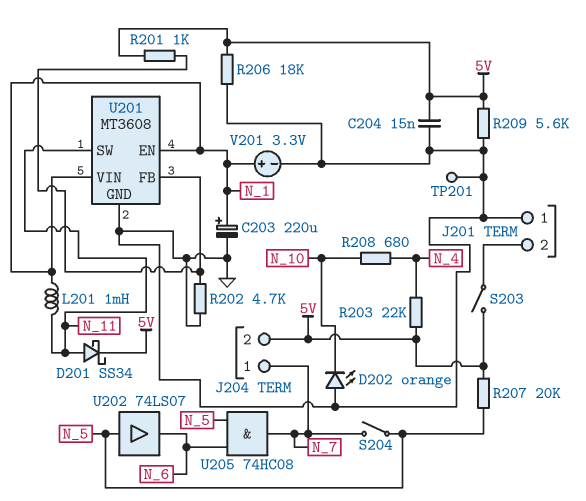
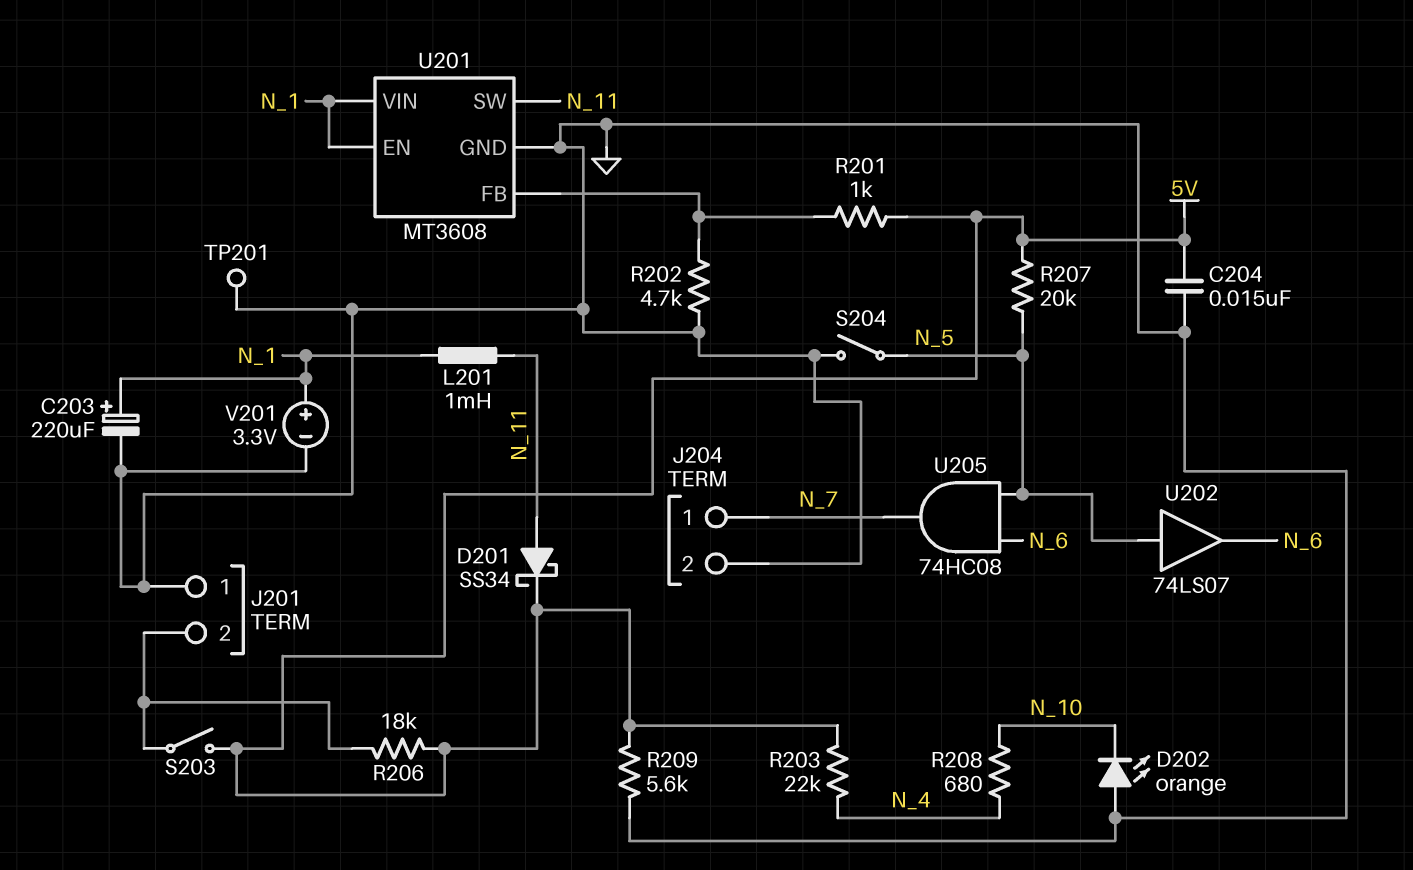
J204 pin 2: 5V -> GND
R206: 18k (5V, GND) -> 18k (5V, J201/2)
S204: switch (N_5, N_7) -> switch (GND, N_5)

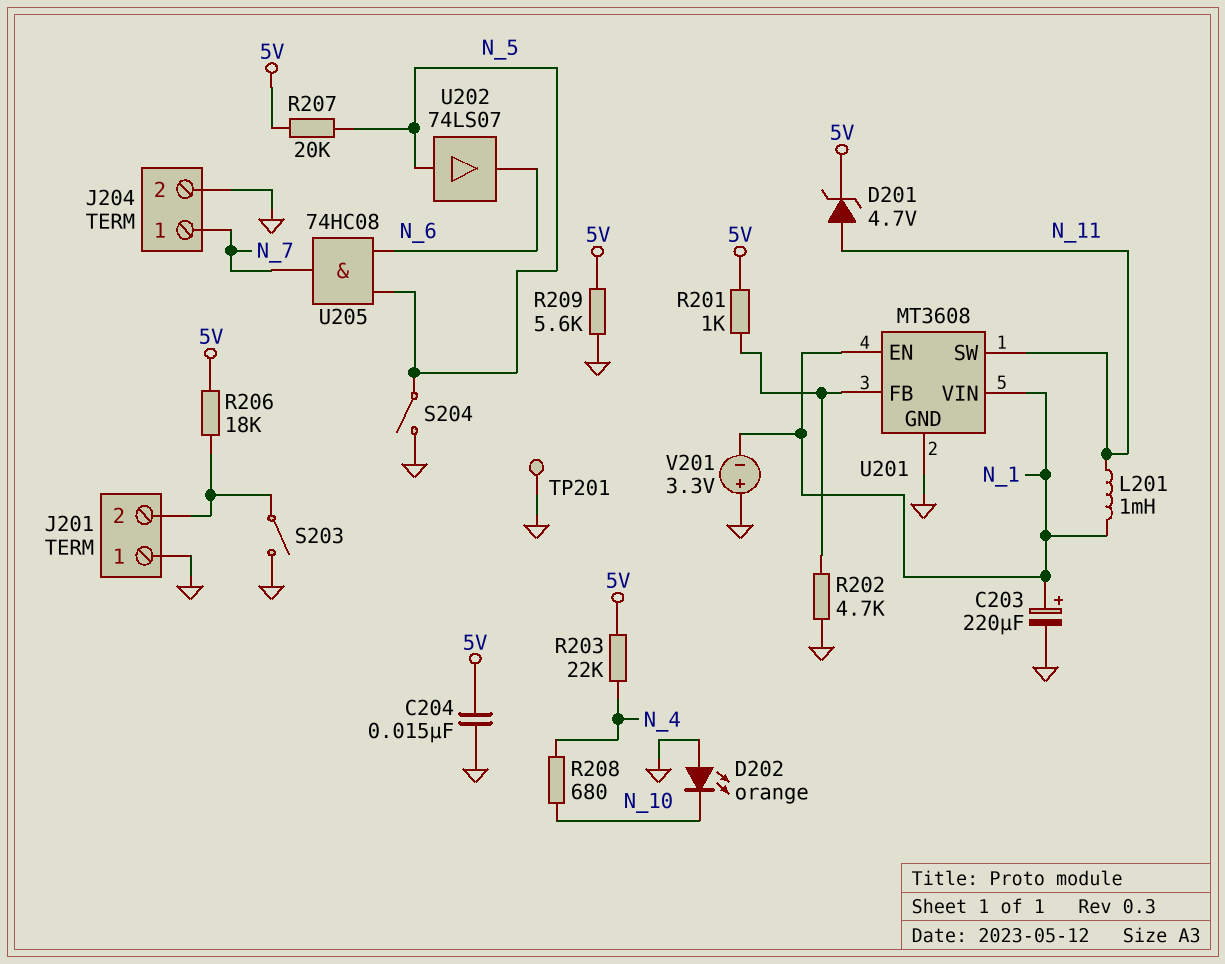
D201: schottky SS34 (A N_11, K 5V) -> zener 4.7V (A N_11, K 5V)
S203: switch (5V, J201/2) -> switch (GND, J201/2)
V201: 3.3V (plus N_1, minus GND) -> 3.3V (plus GND, minus N_1)

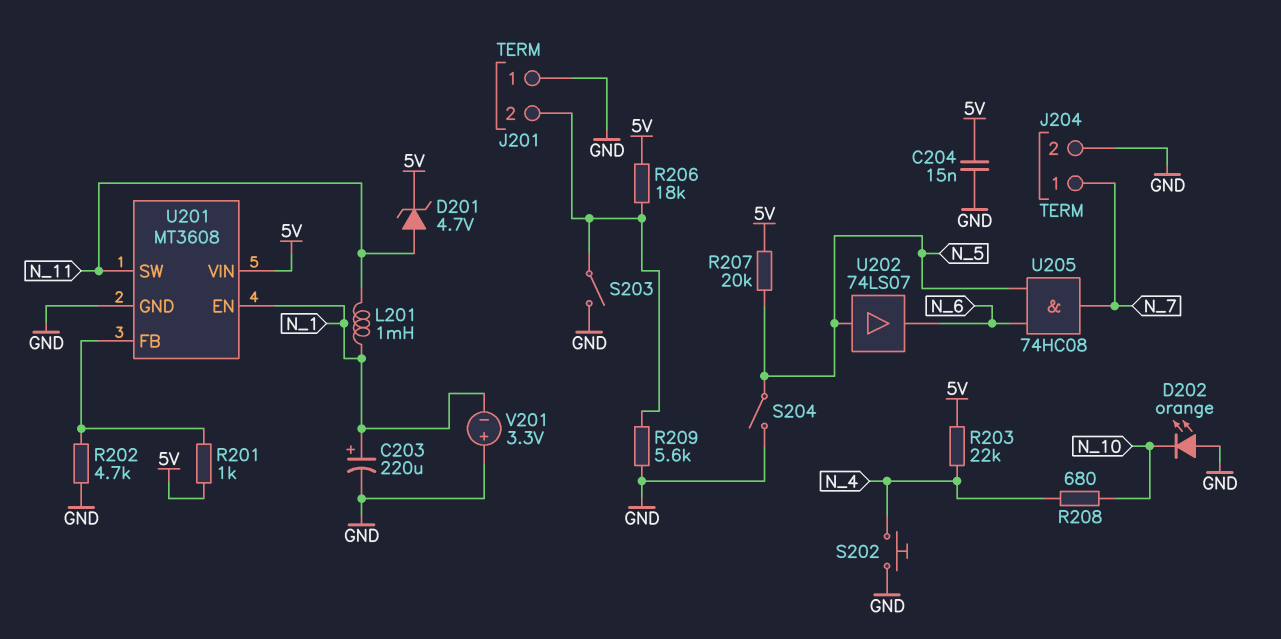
R209: 5.6k (5V, GND) -> 5.6k (GND, J201/2)
S202: none -> button (GND, N_4)
TP201: test point (GND) -> none
U201 pin VIN: N_1 -> 5V

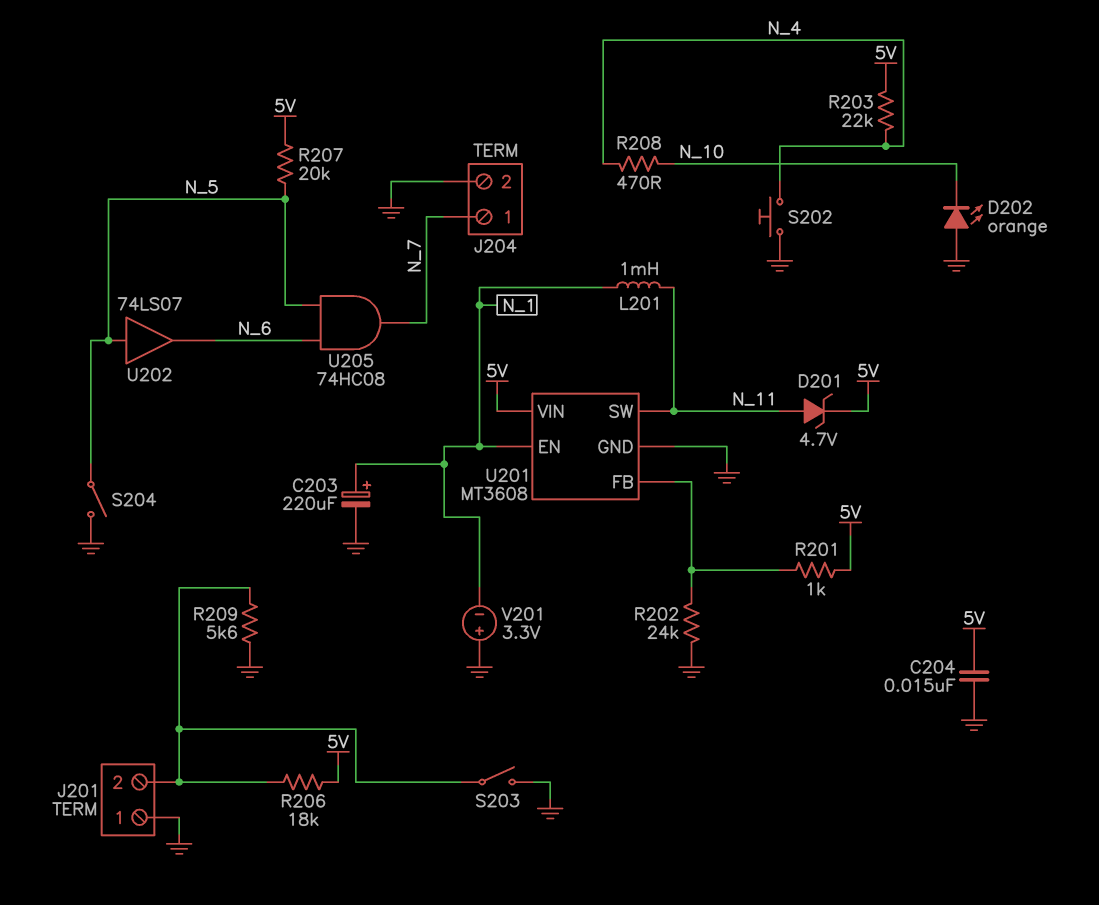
R202: 4.7k (GND, U201/FB) -> 24k (GND, U201/FB)
R208: 680 (N_4, N_10) -> 470 (N_4, N_10)

